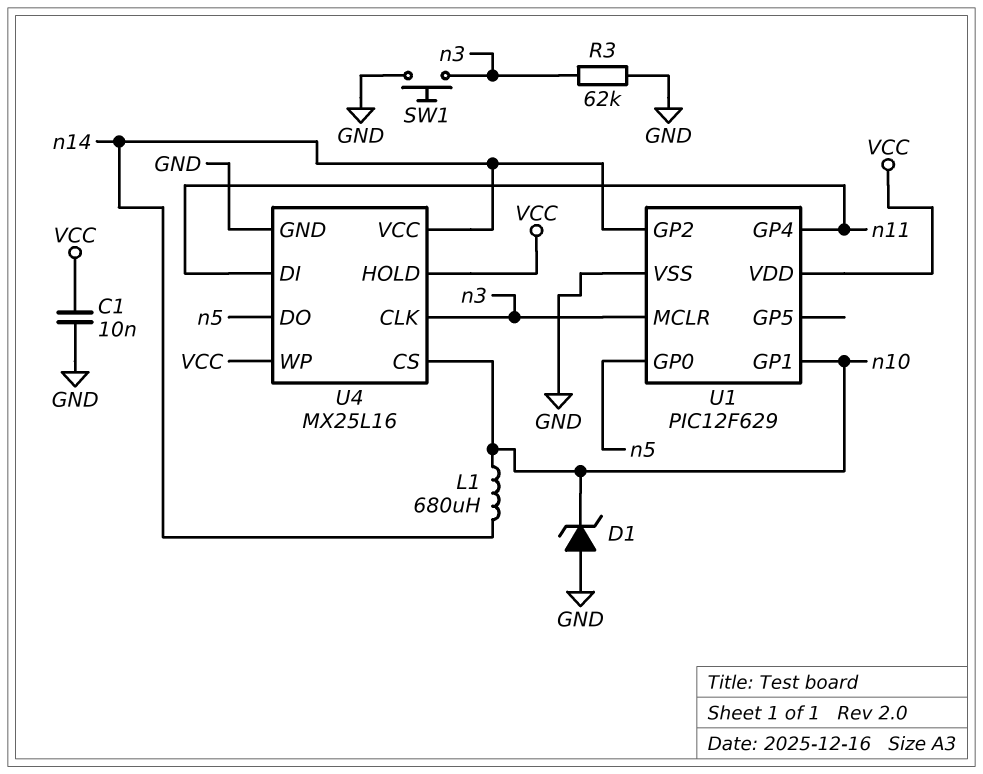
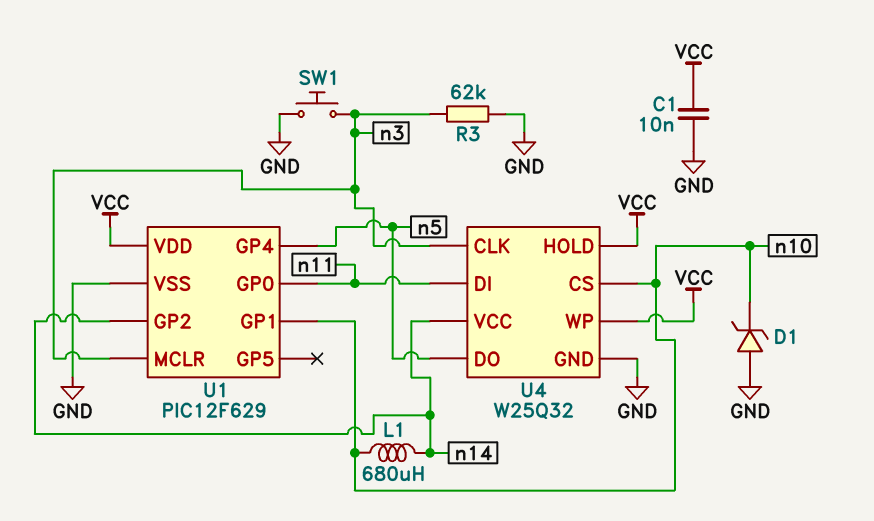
U1 pin GP0: n5 -> n11
U1 pin GP4: n11 -> n5
U4: MX25L16 -> W25Q32

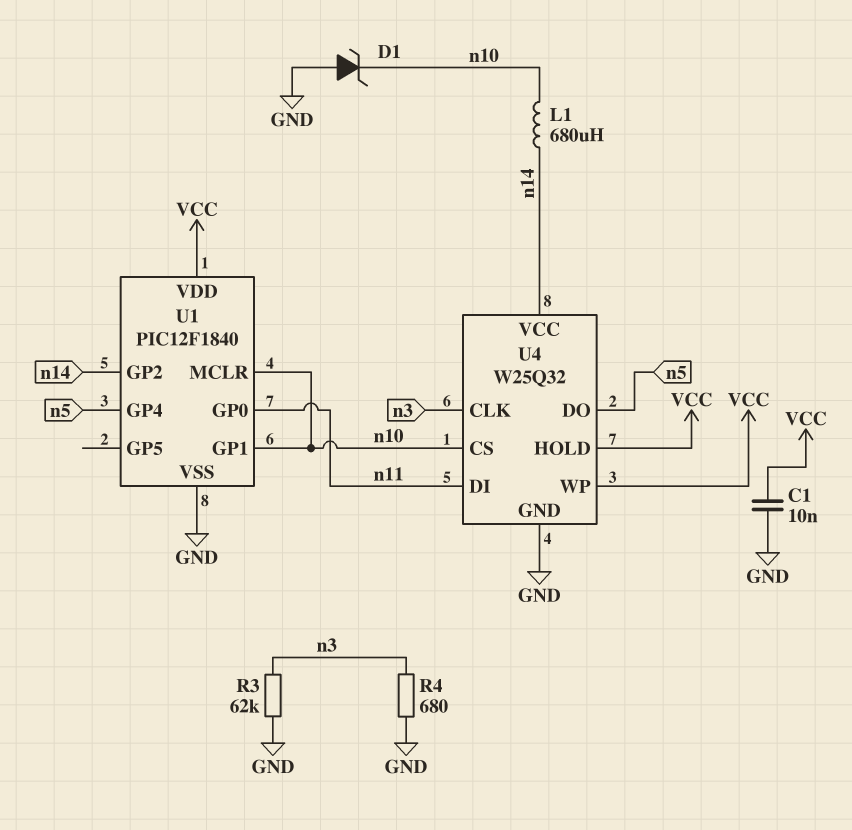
R4: none -> 680 (GND, n3)
SW1: button (GND, n3) -> none
U1: PIC12F629 -> PIC12F1840
U1 pin MCLR: n3 -> n10

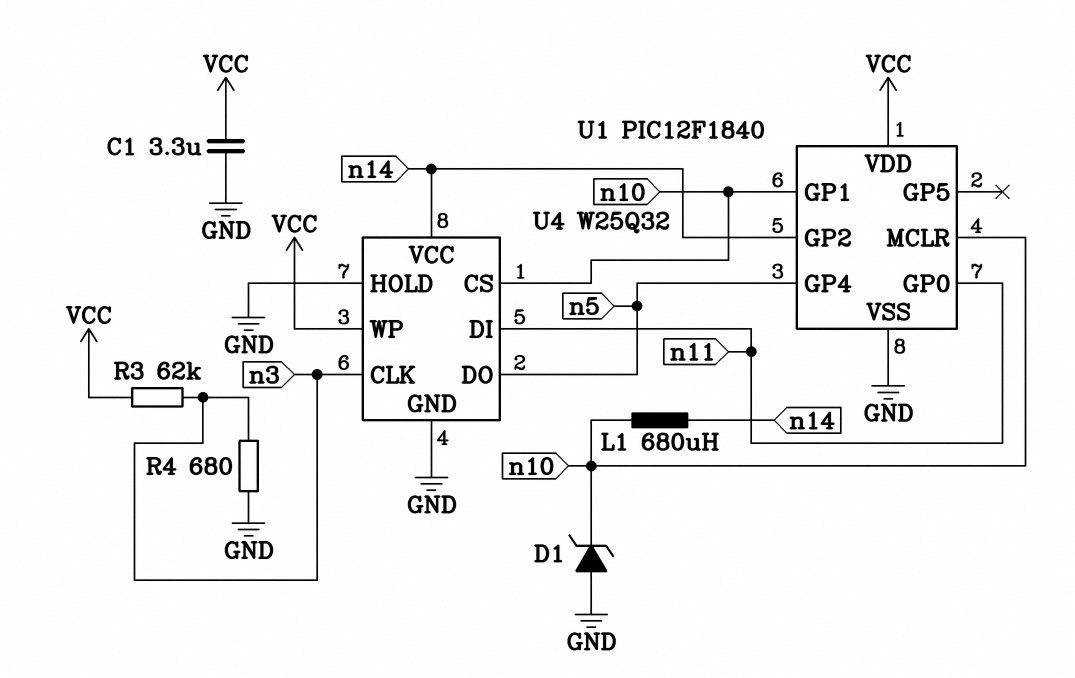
C1: 10nF (GND, VCC) -> 3.3uF (GND, VCC)
R3: 62k (GND, n3) -> 62k (VCC, n3)
U4 pin HOLD: VCC -> GND

